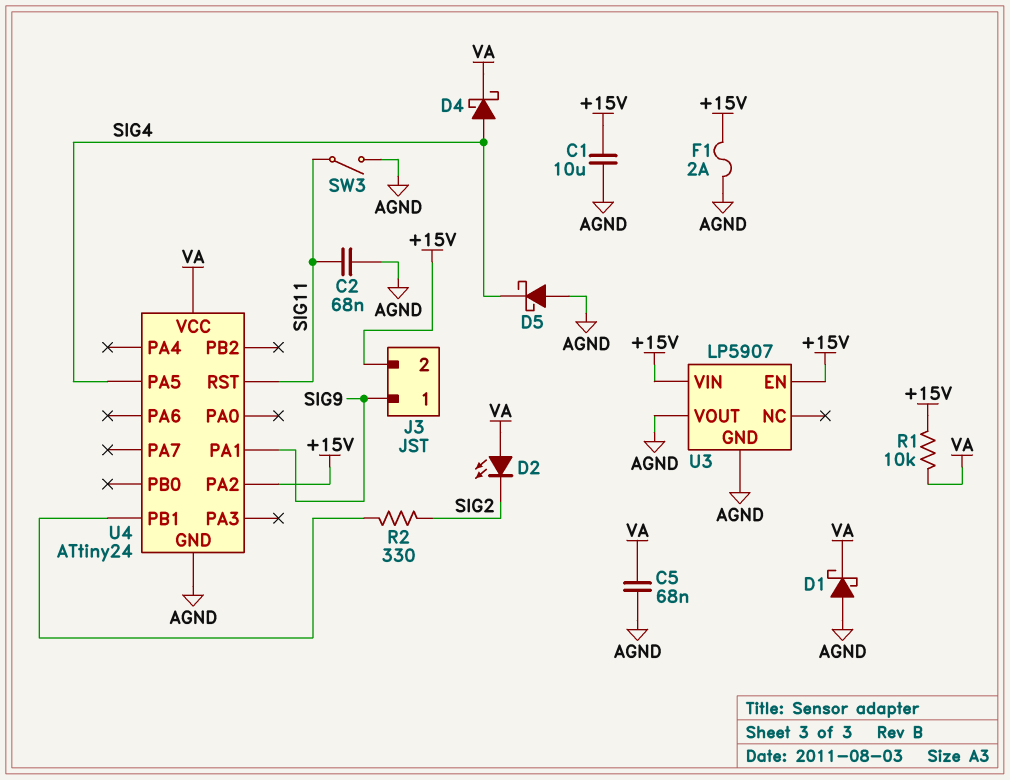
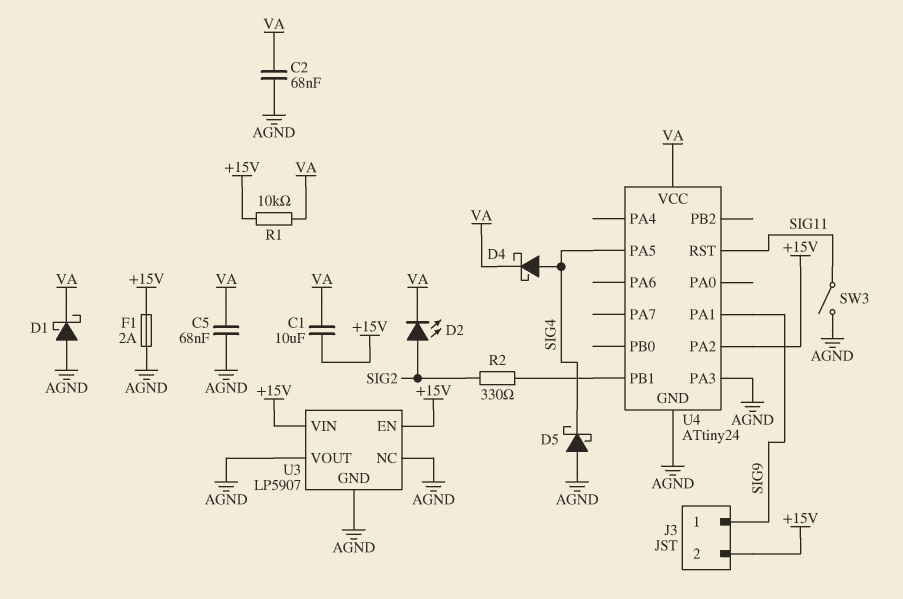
C1: 10uF (+15V, AGND) -> 10uF (+15V, VA)
C2: 68nF (AGND, SIG11) -> 68nF (AGND, VA)
D2: LED (A VA, K SIG2) -> LED (A SIG2, K VA)
U3 pin NC: none -> AGND
U4 pin PA3: none -> AGND

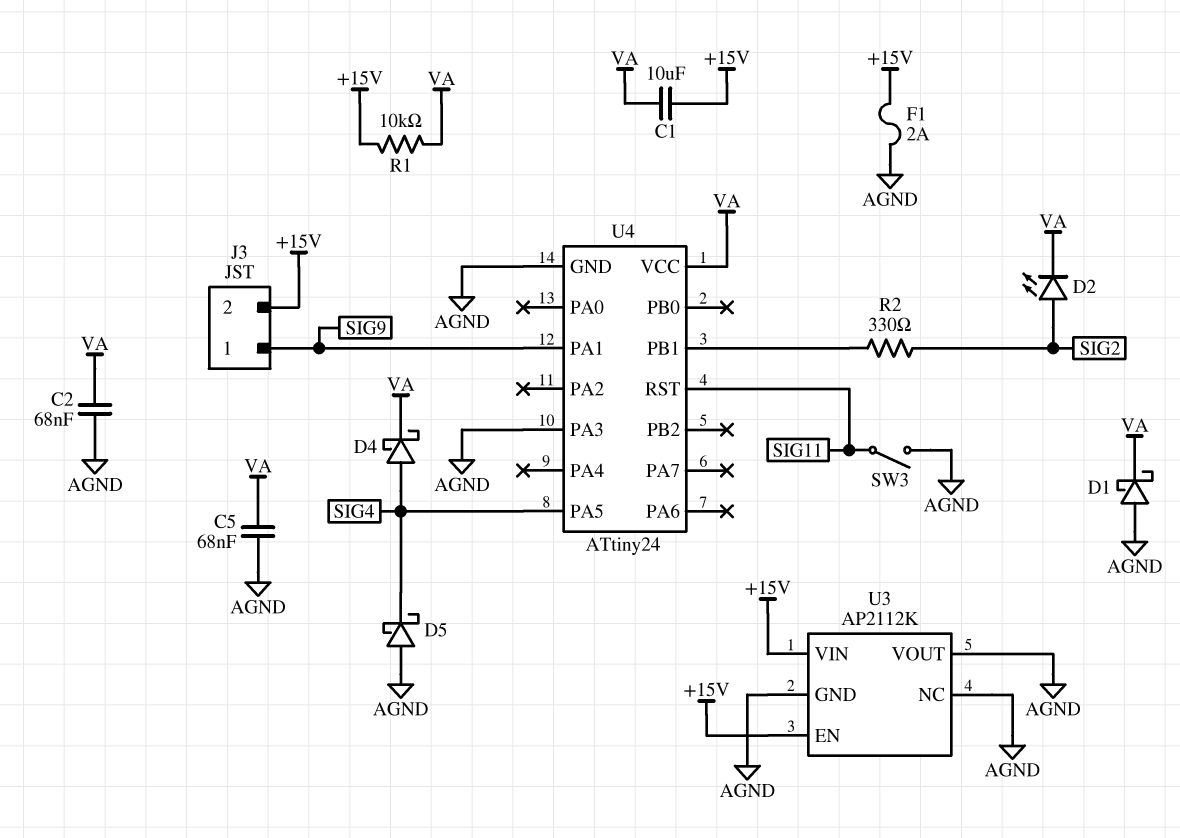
U3: LP5907 -> AP2112K
U4 pin PA2: +15V -> none

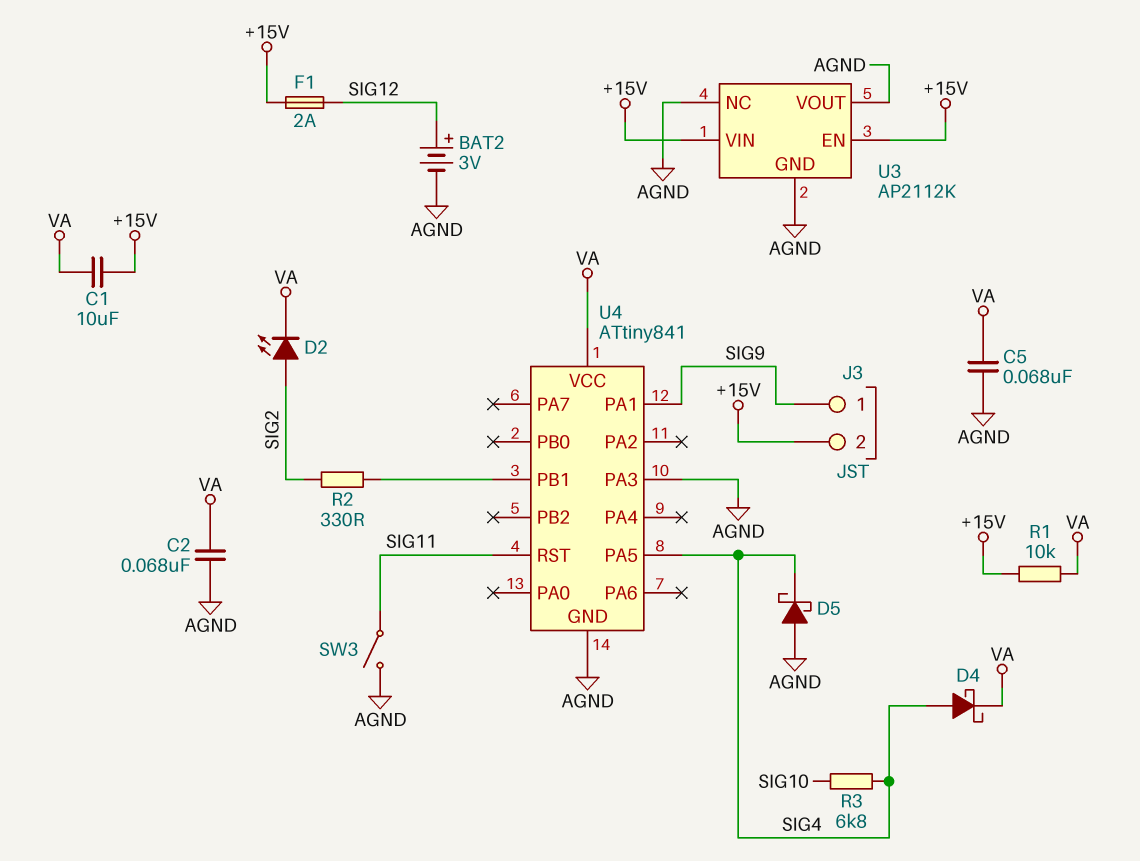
BAT2: none -> 3V (plus SIG12, minus AGND)
D1: schottky (A AGND, K VA) -> none
F1: 2A (+15V, AGND) -> 2A (+15V, SIG12)
R3: none -> 6.8k (SIG4, SIG10)
U4: ATtiny24 -> ATtiny841

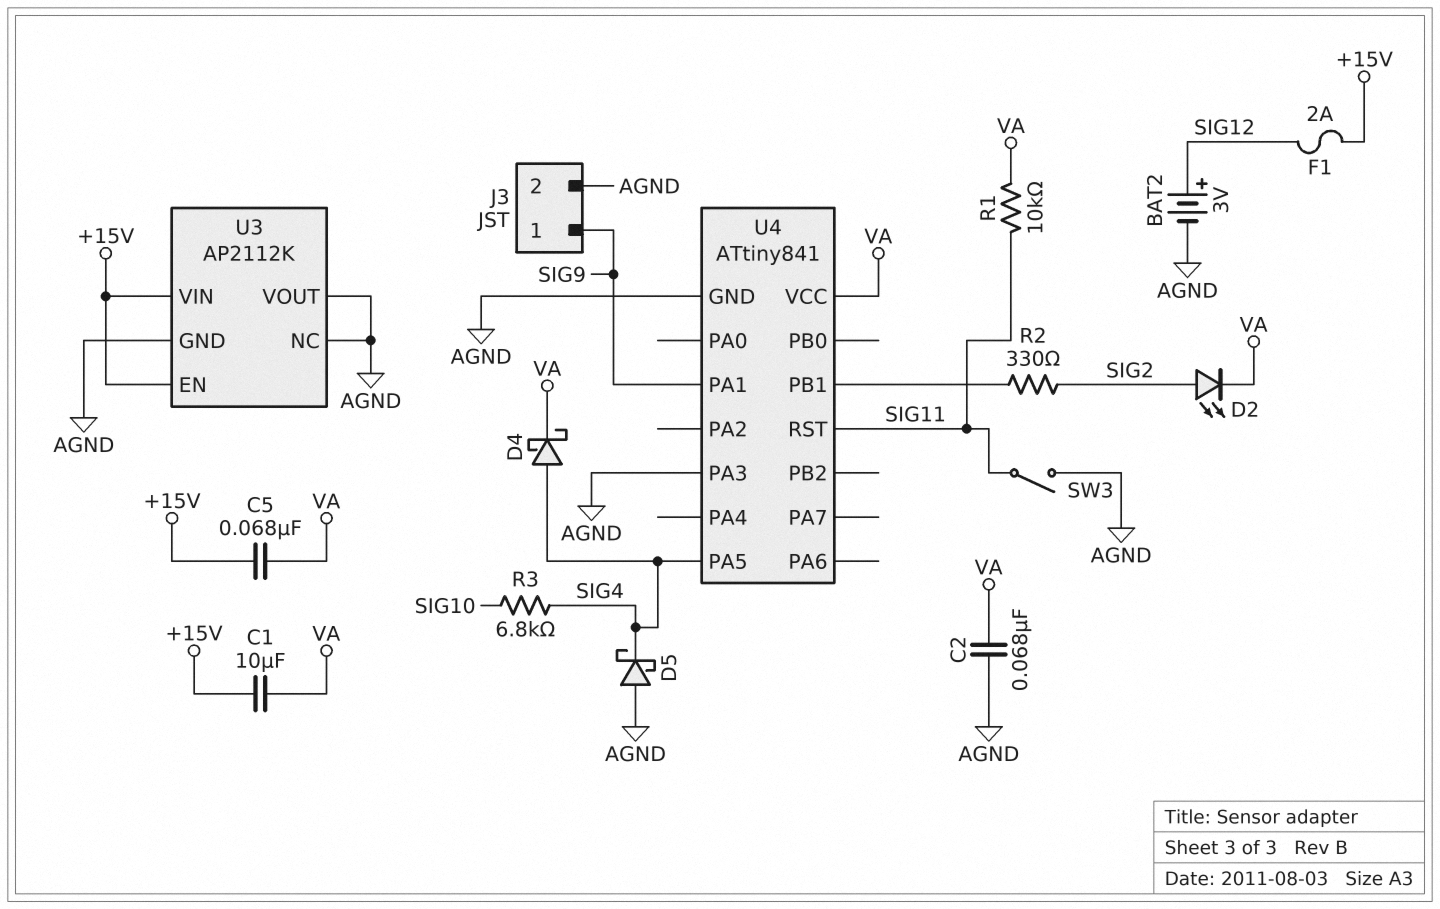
C5: 68nF (AGND, VA) -> 68nF (+15V, VA)
J3 pin 2: +15V -> AGND
R1: 10k (+15V, VA) -> 10k (SIG11, VA)

